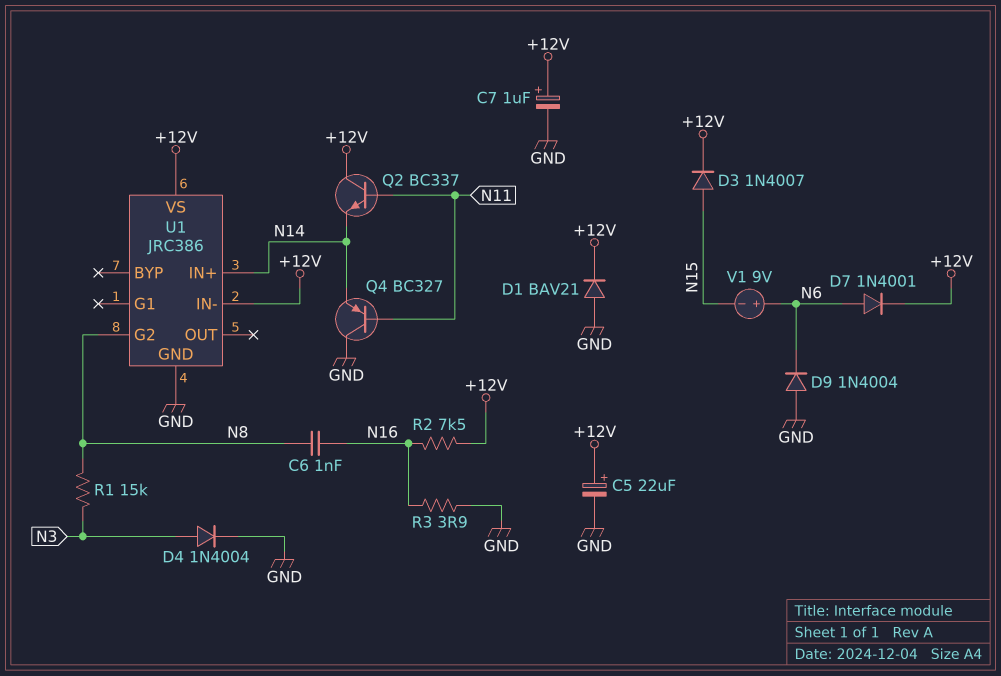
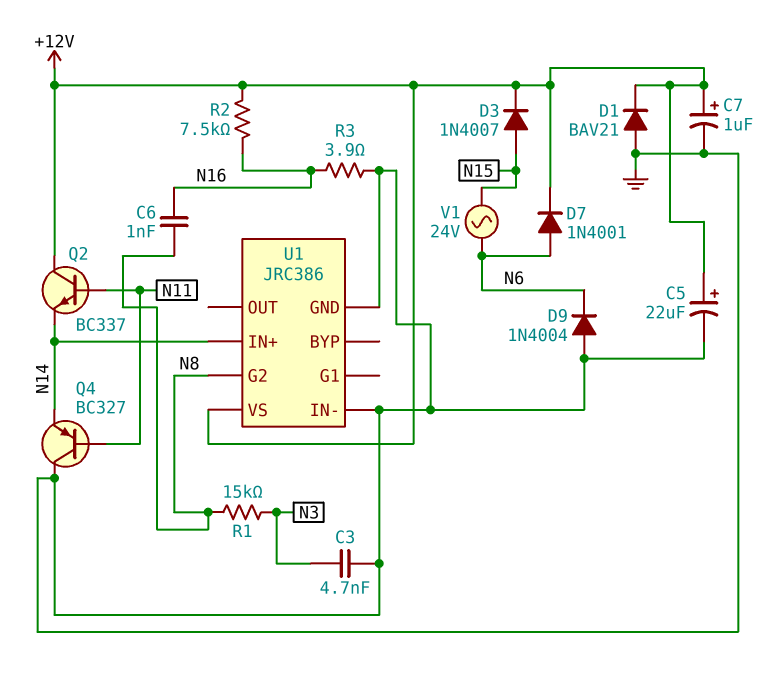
C3: none -> 4.7nF (GND, N3)
D4: diode 1N4004 (A N3, K GND) -> none
U1 pin IN-: +12V -> GND
V1: 9V (plus N6, minus N15) -> AC 24V (N6, N15)

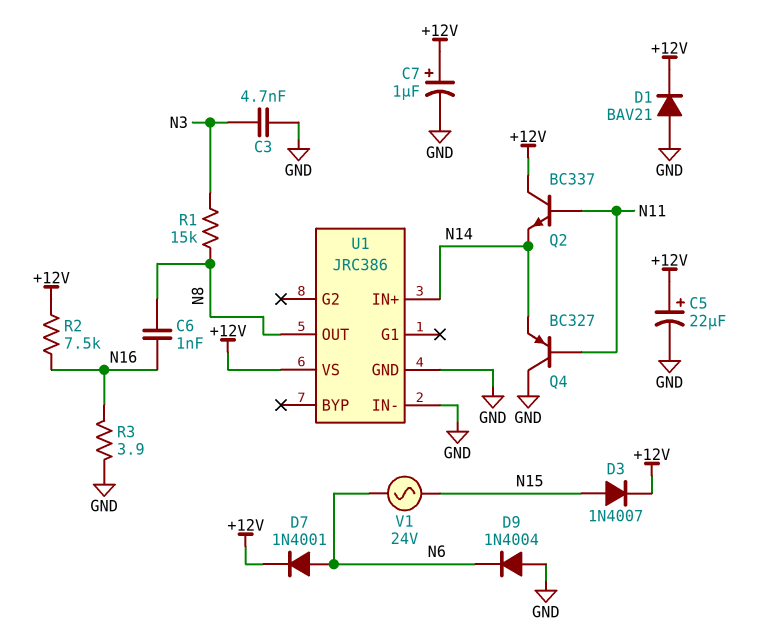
U1 pin G2: N8 -> none
U1 pin OUT: none -> N8

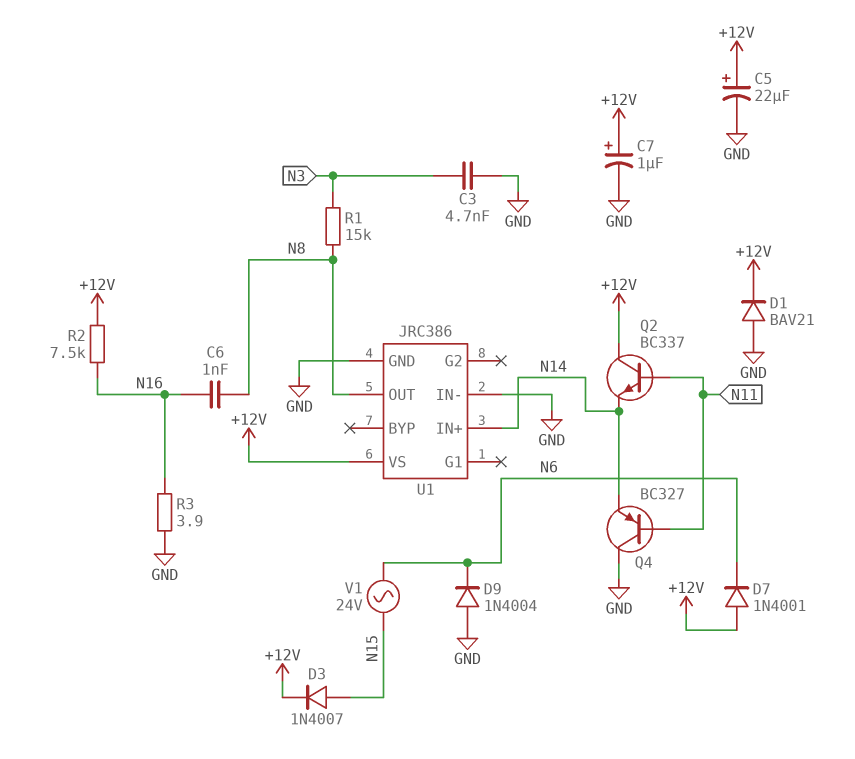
D7: diode 1N4001 (A N6, K +12V) -> diode 1N4001 (A +12V, K N6)

